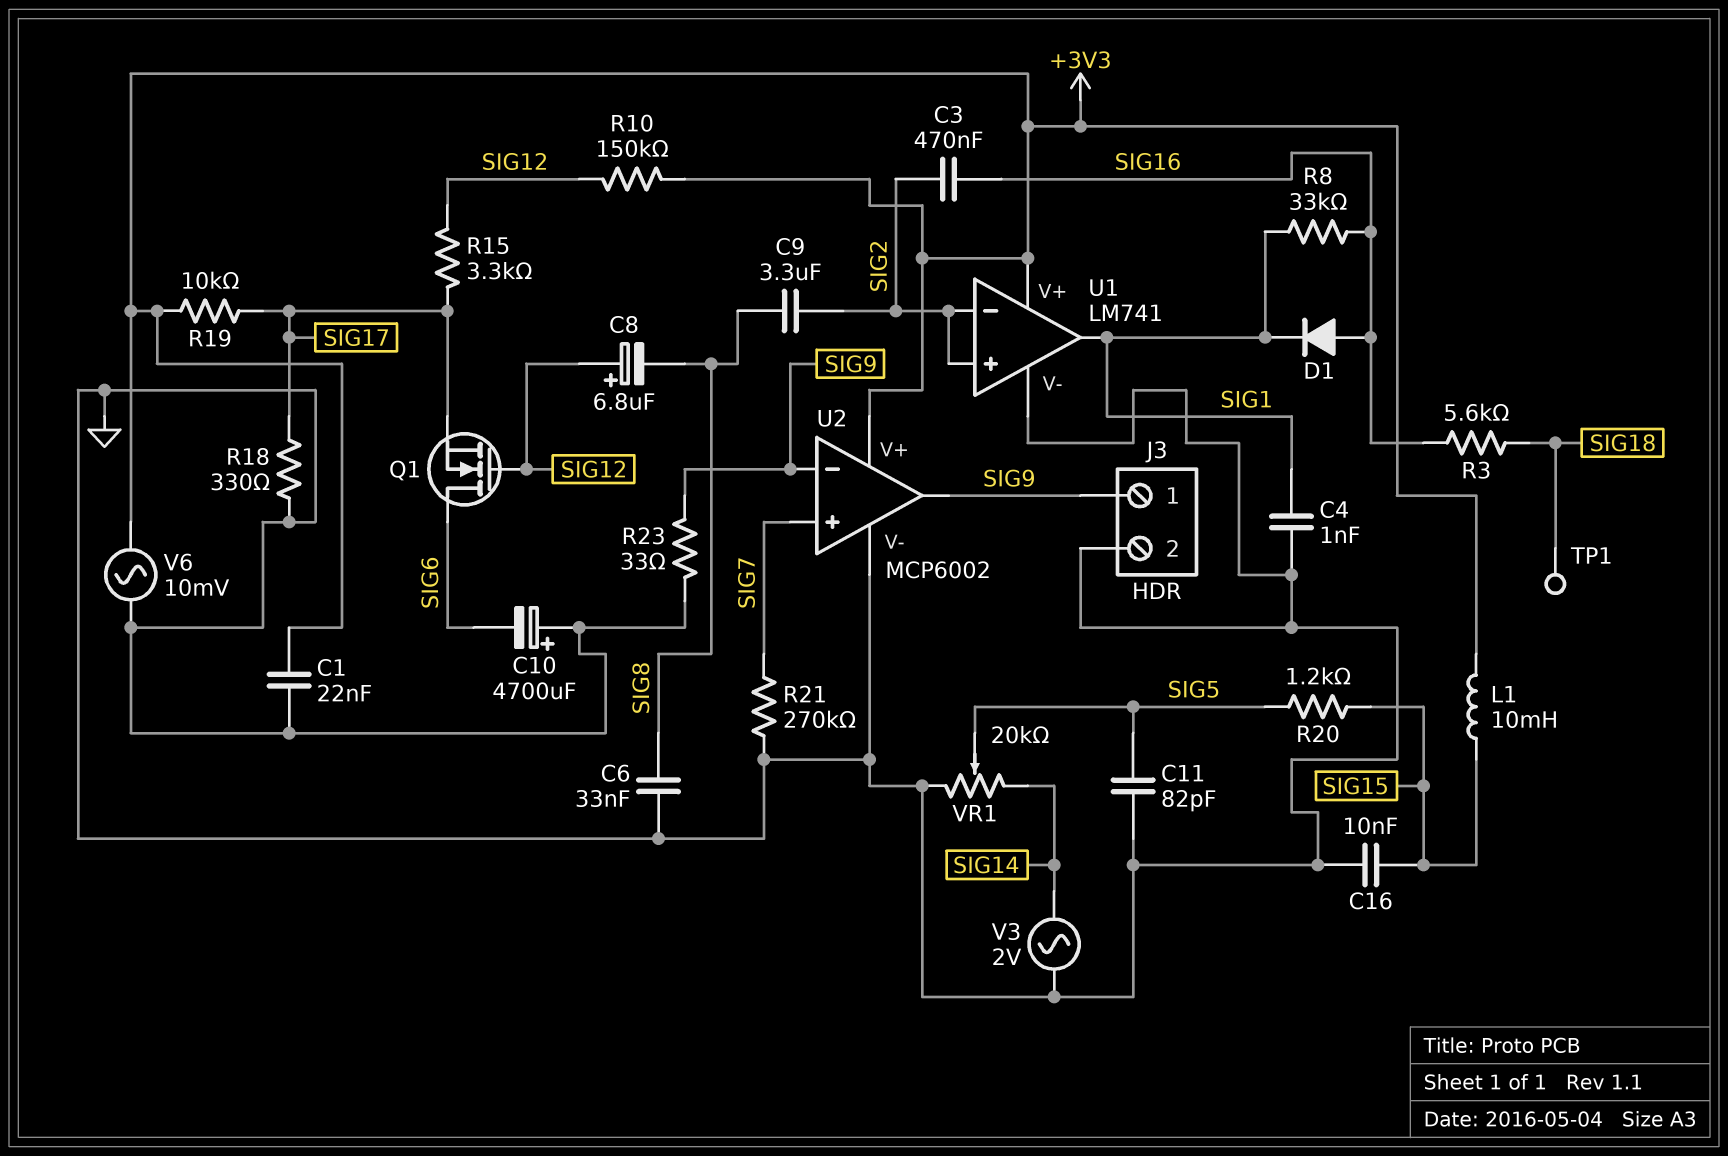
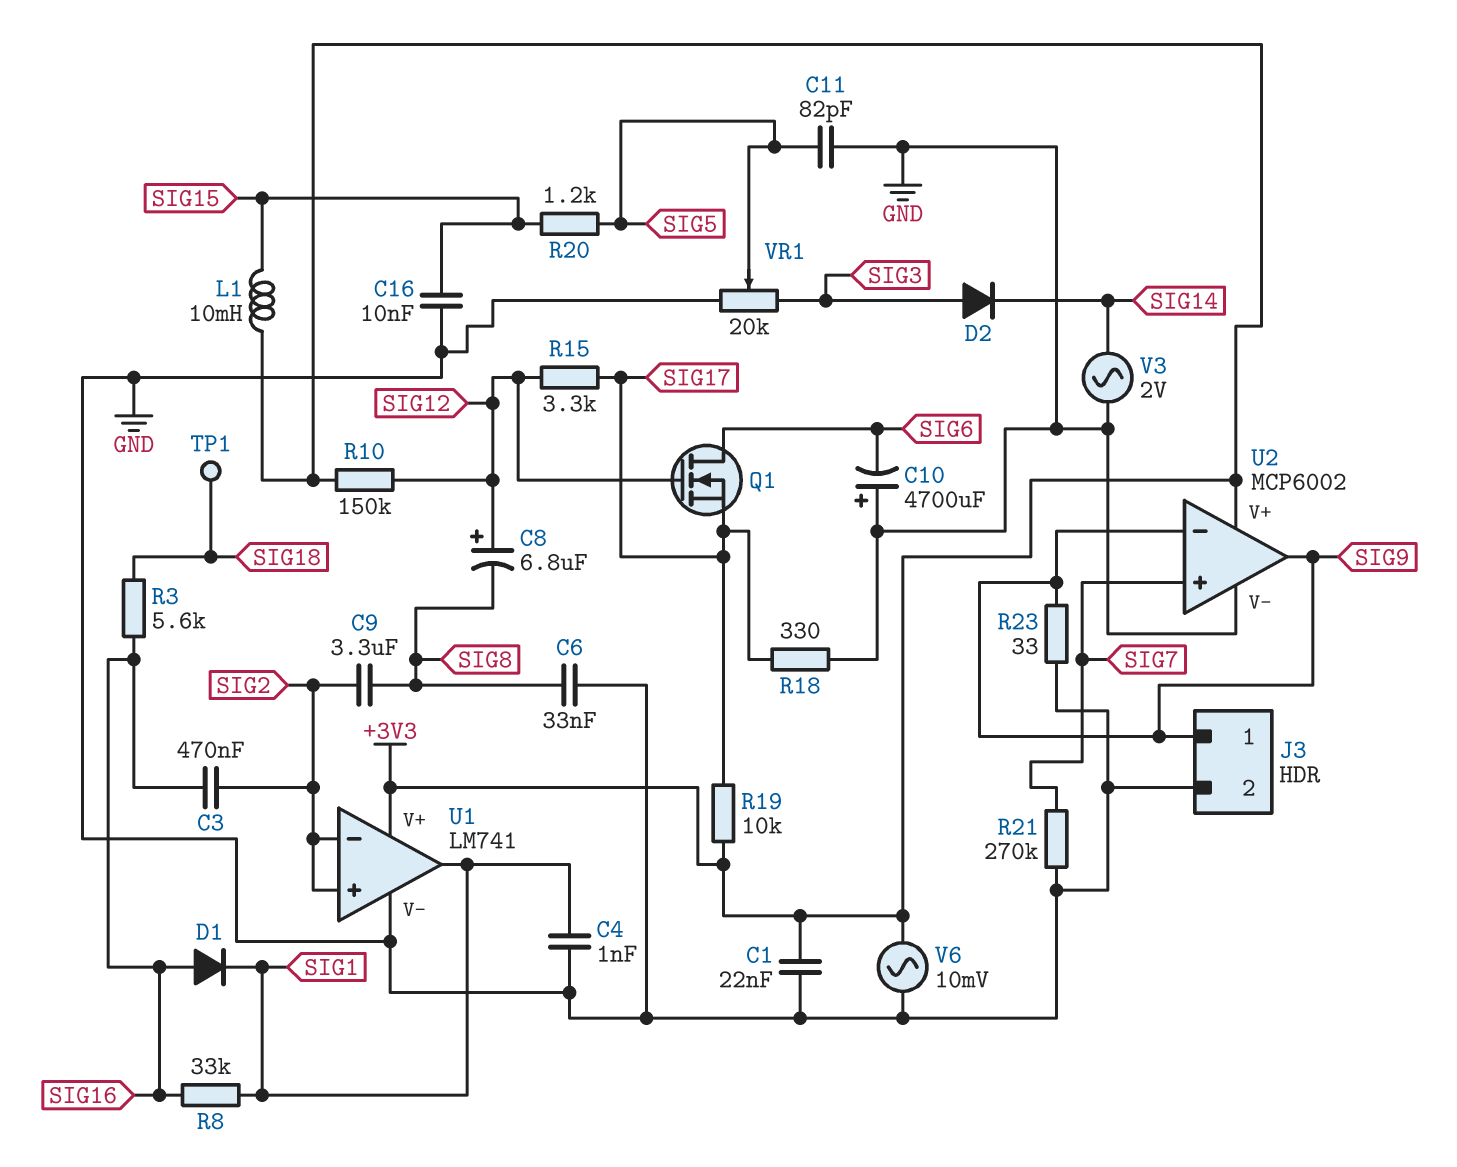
D2: none -> diode (A SIG3, K SIG14)
VR1: 20k (GND, SIG14, wiper SIG5) -> 20k (GND, SIG3, wiper SIG5)

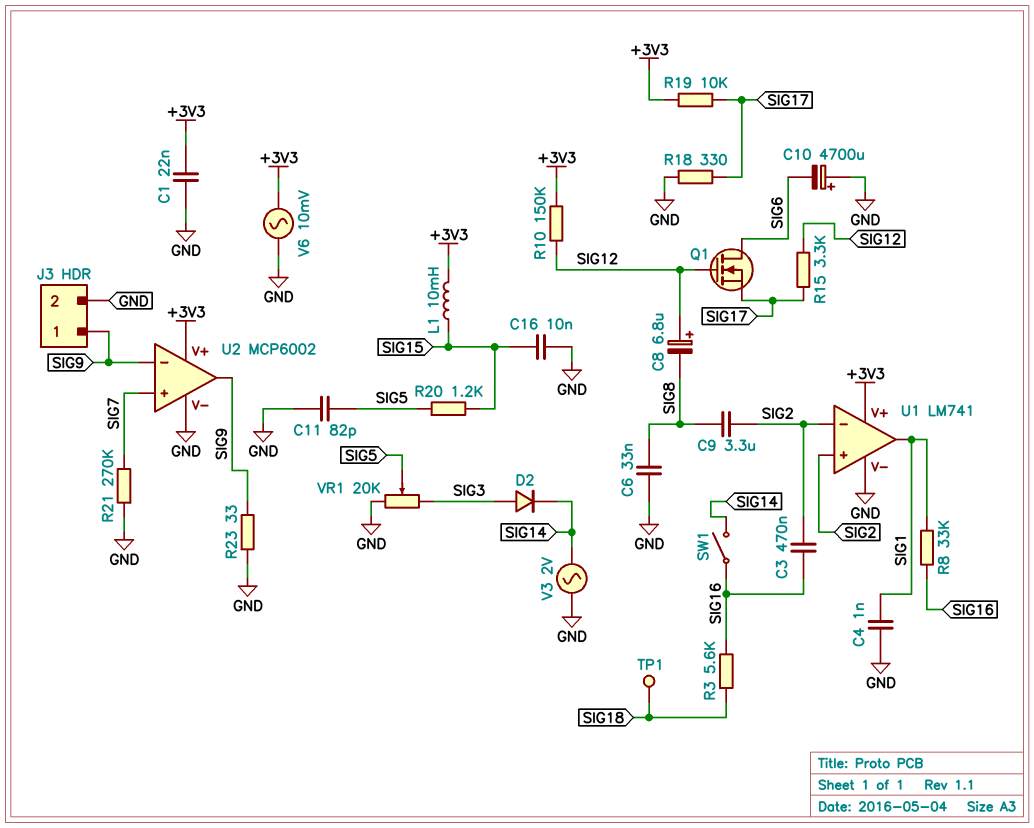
D1: diode (A SIG16, K SIG1) -> none
SW1: none -> switch (SIG14, SIG16)

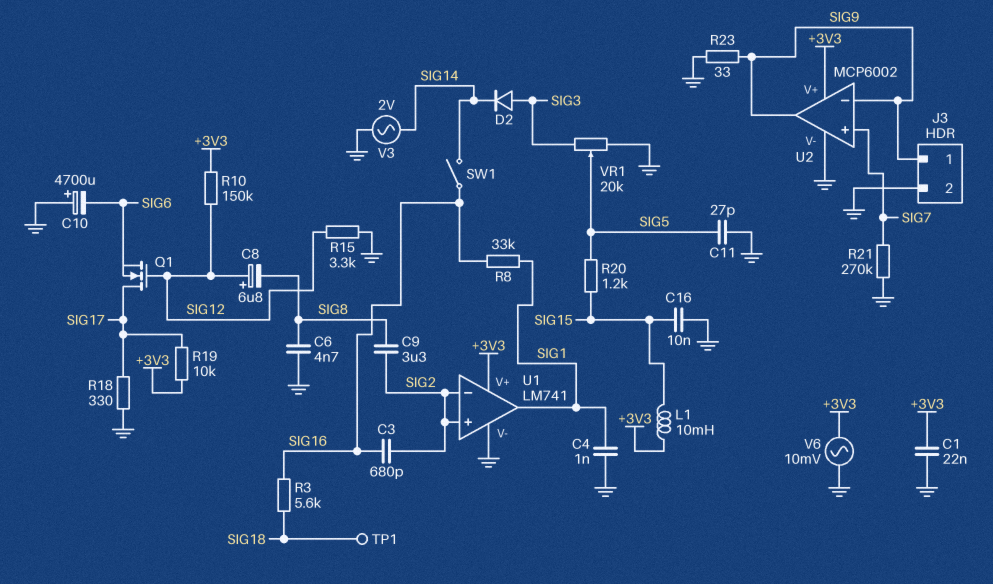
C3: 470nF (SIG2, SIG16) -> 680pF (SIG2, SIG16)
C6: 33nF (GND, SIG8) -> 4.7nF (GND, SIG8)
C11: 82pF (GND, SIG5) -> 27pF (GND, SIG5)
Q1: NMOS (G SIG12, D SIG6, S SIG17) -> NMOS (G SIG12, D SIG17, S SIG6)
R15: 3.3k (SIG12, SIG17) -> 3.3k (GND, SIG12)

